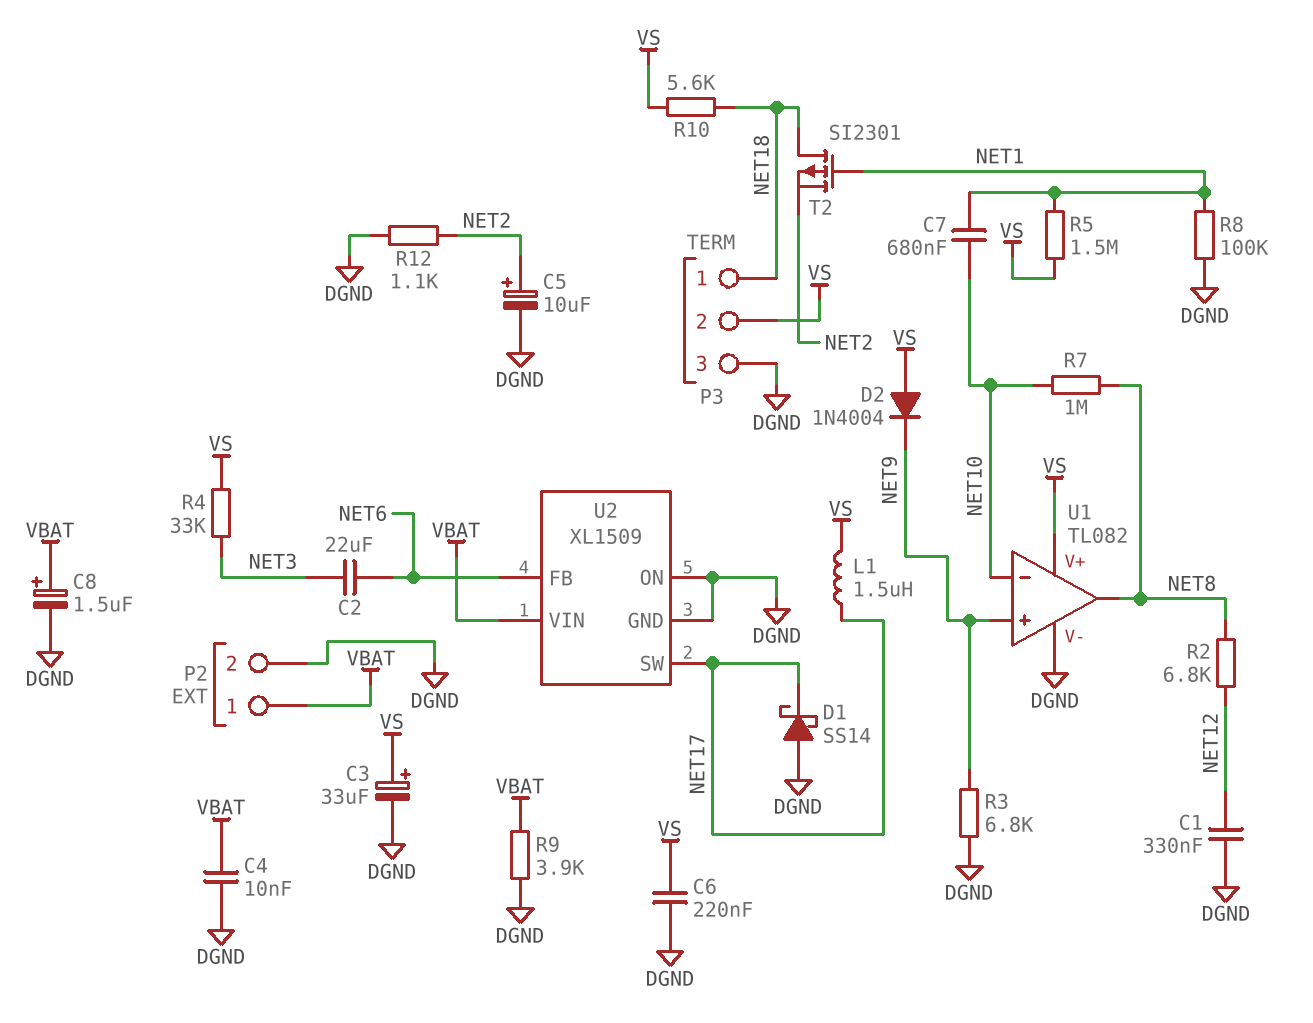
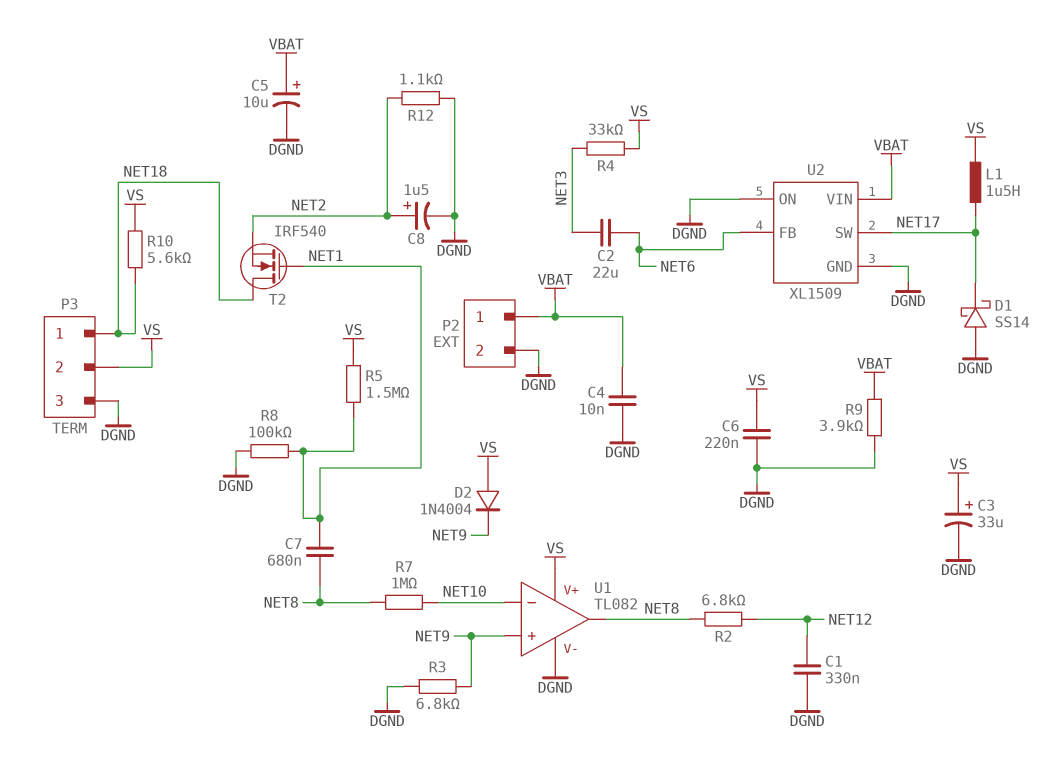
C5: 10uF (plus NET2, minus DGND) -> 10uF (plus VBAT, minus DGND)
C7: 680nF (NET1, NET10) -> 680nF (NET1, NET8)
C8: 1.5uF (plus VBAT, minus DGND) -> 1.5uF (plus NET2, minus DGND)
T2: PMOS SI2301 (G NET1, D NET18, S NET2) -> NMOS IRF540 (G NET1, D NET18, S NET2)

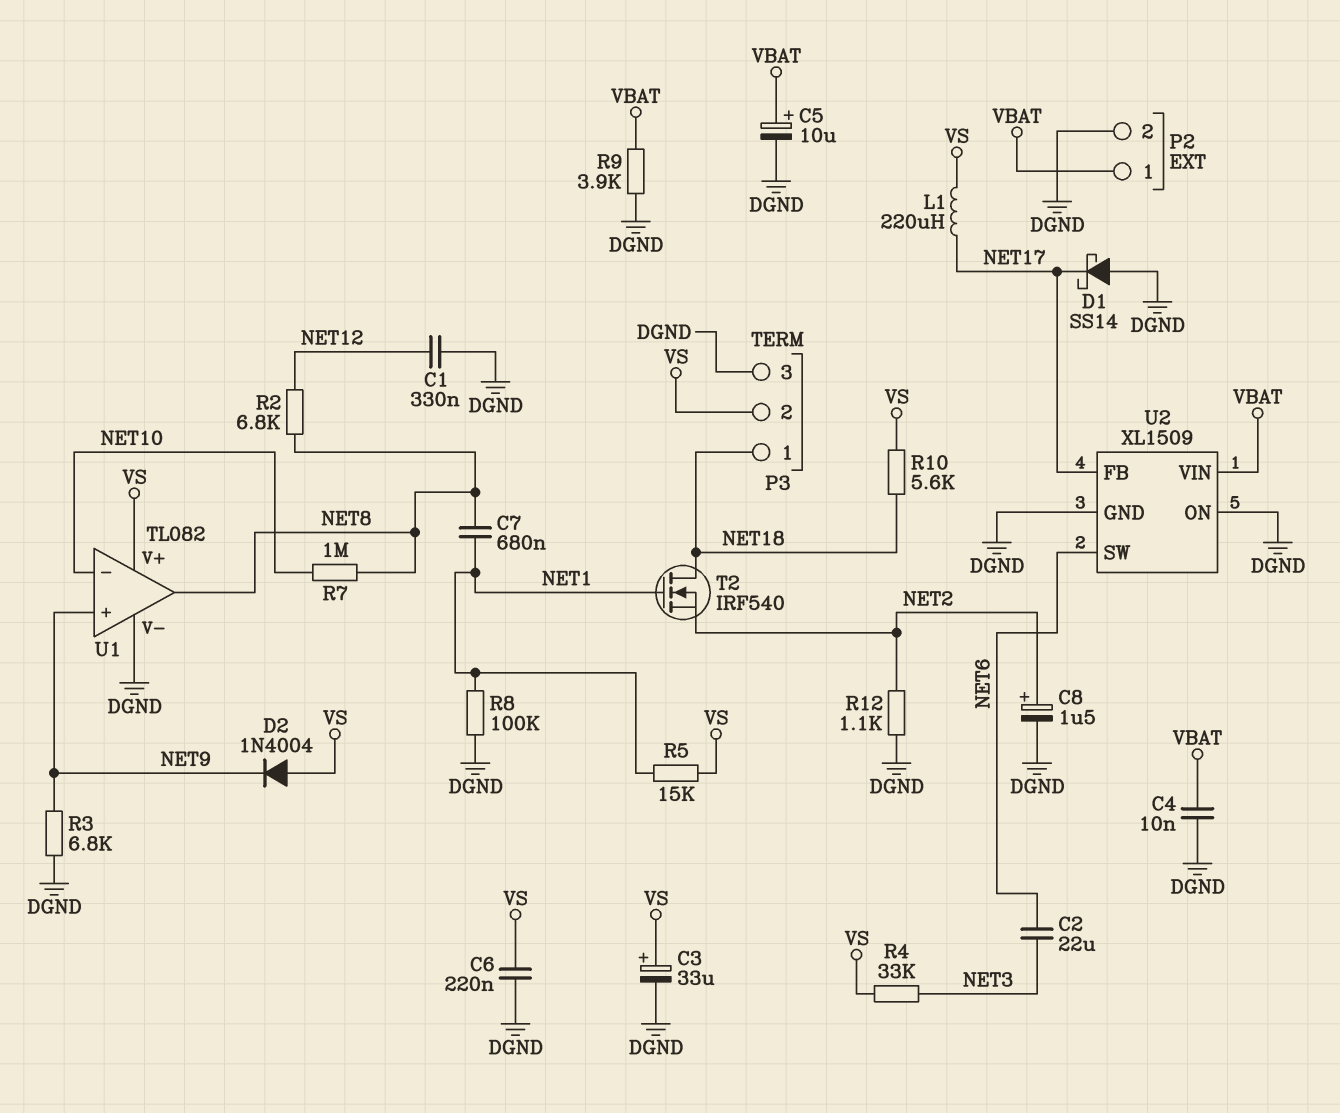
L1: 1.5uH (NET17, VS) -> 220uH (NET17, VS)
R5: 1.5M (NET1, VS) -> 15k (NET1, VS)
U2 pin FB: NET6 -> NET17
U2 pin SW: NET17 -> NET6

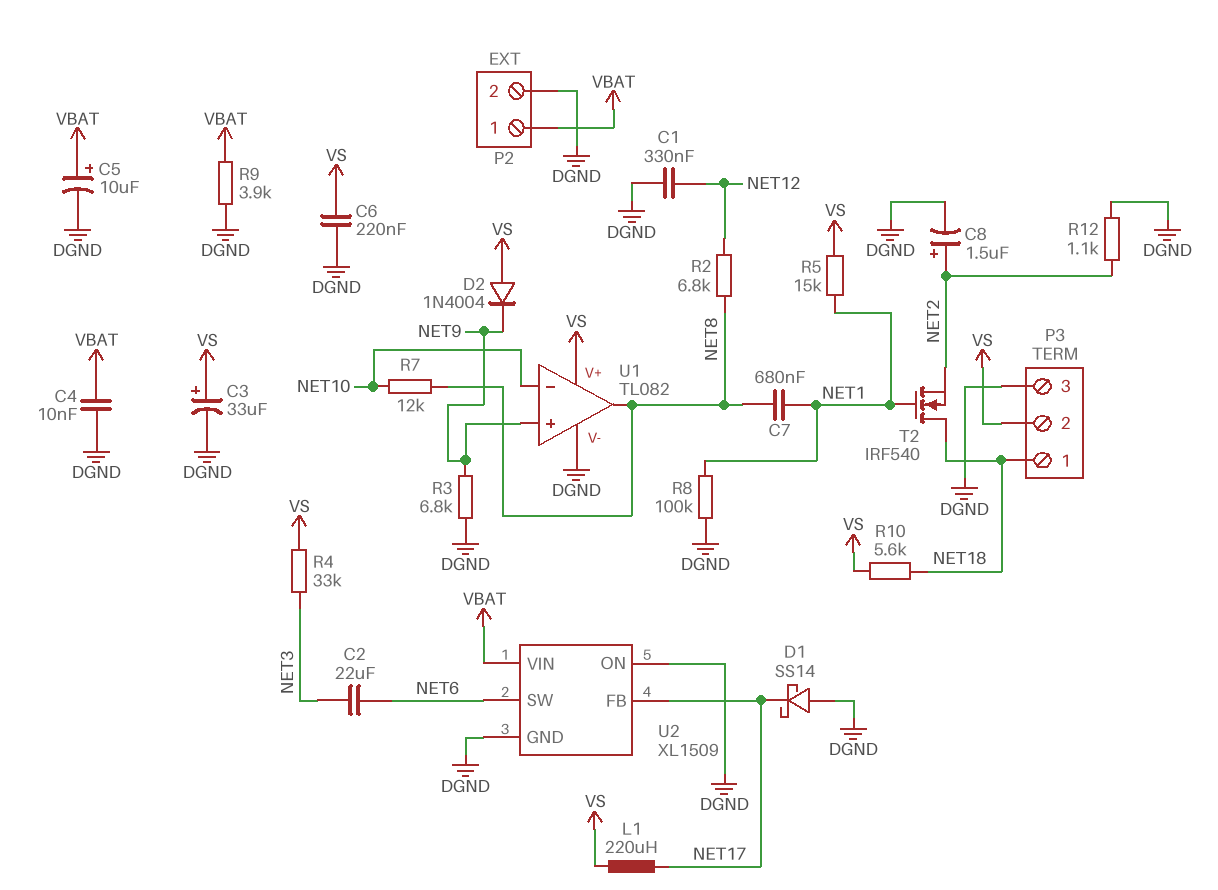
R7: 1M (NET8, NET10) -> 12k (NET8, NET10)

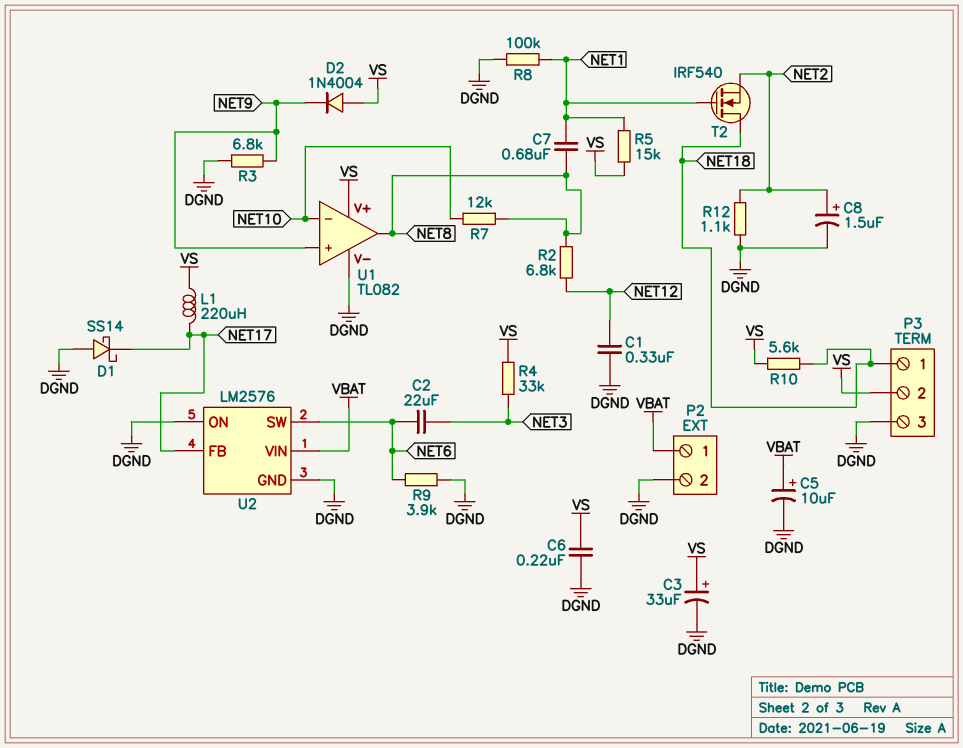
C4: 10nF (DGND, VBAT) -> none
R9: 3.9k (DGND, VBAT) -> 3.9k (DGND, NET6)
U2: XL1509 -> LM2576

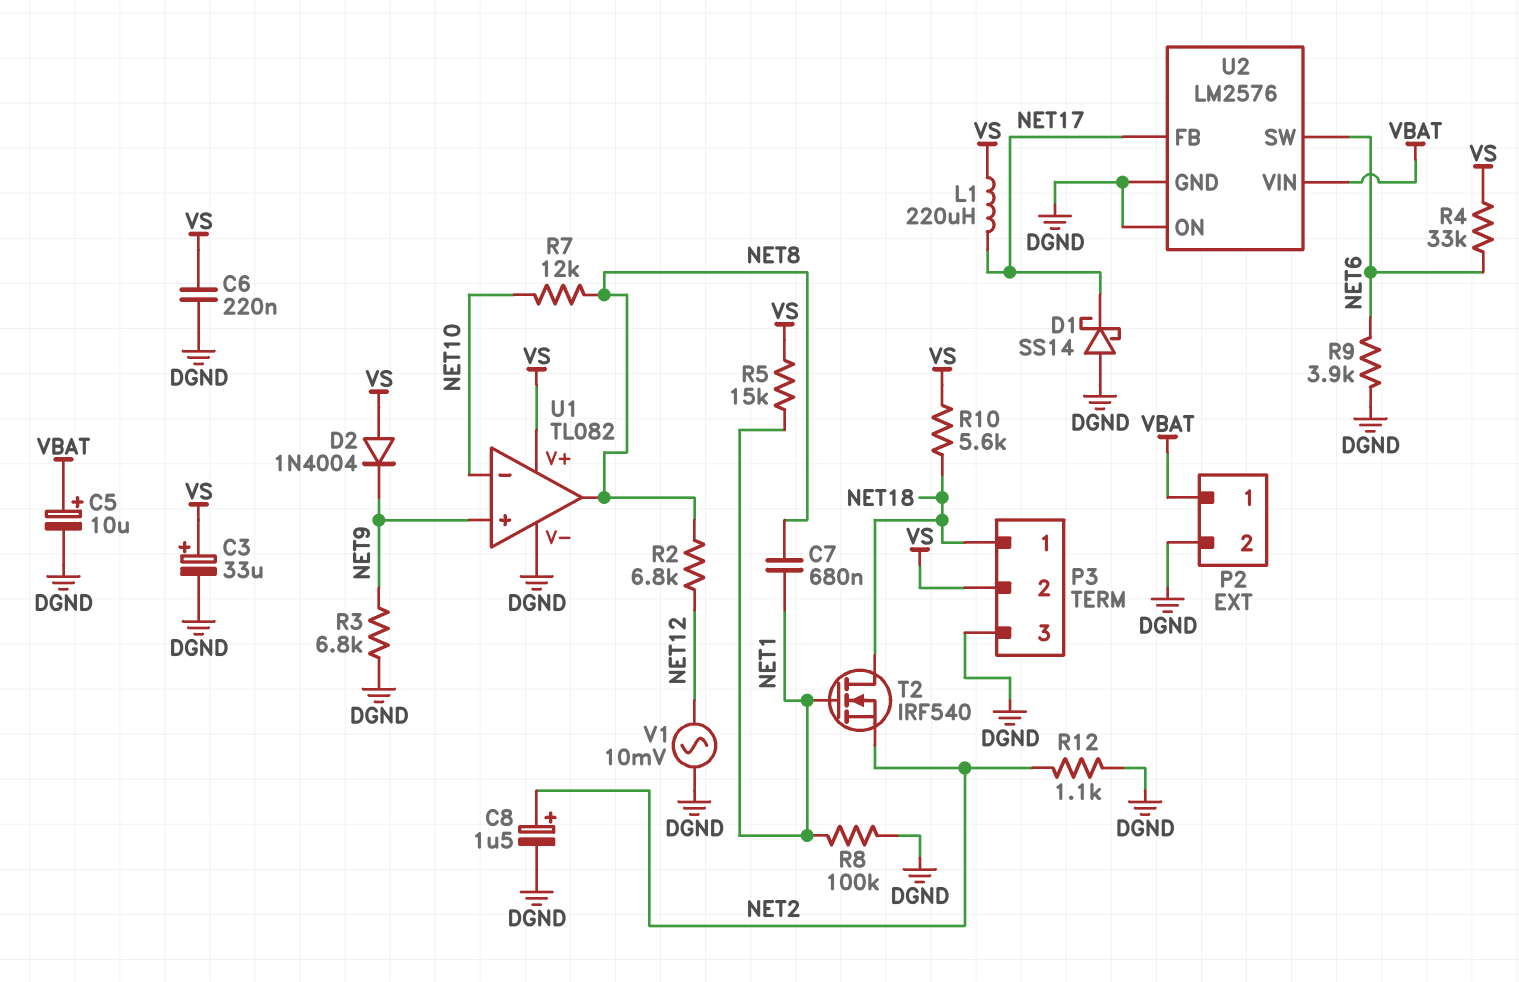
C1: 330nF (DGND, NET12) -> none
C2: 22uF (NET3, NET6) -> none
R4: 33k (NET3, VS) -> 33k (NET6, VS)
V1: none -> AC 10mV (DGND, NET12)

